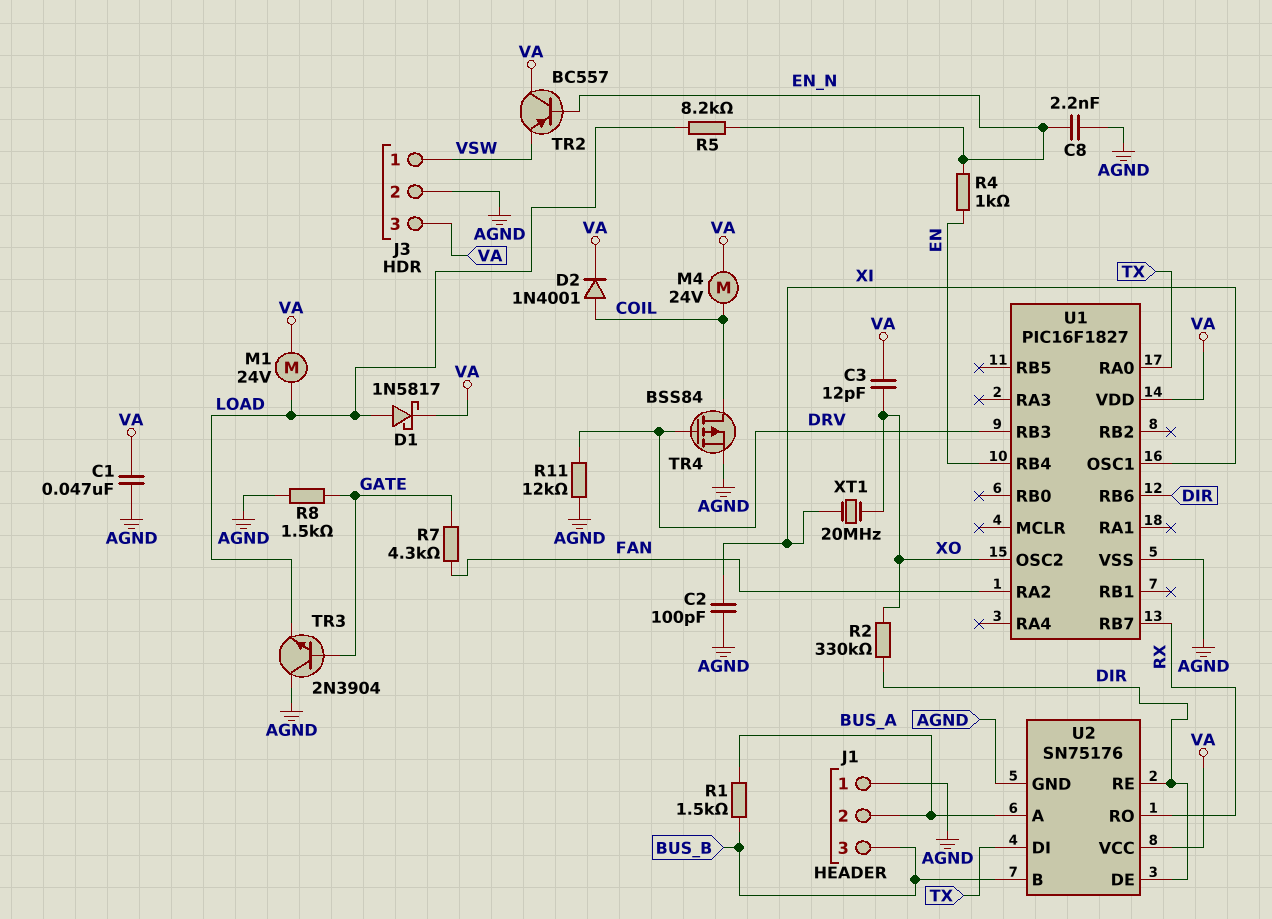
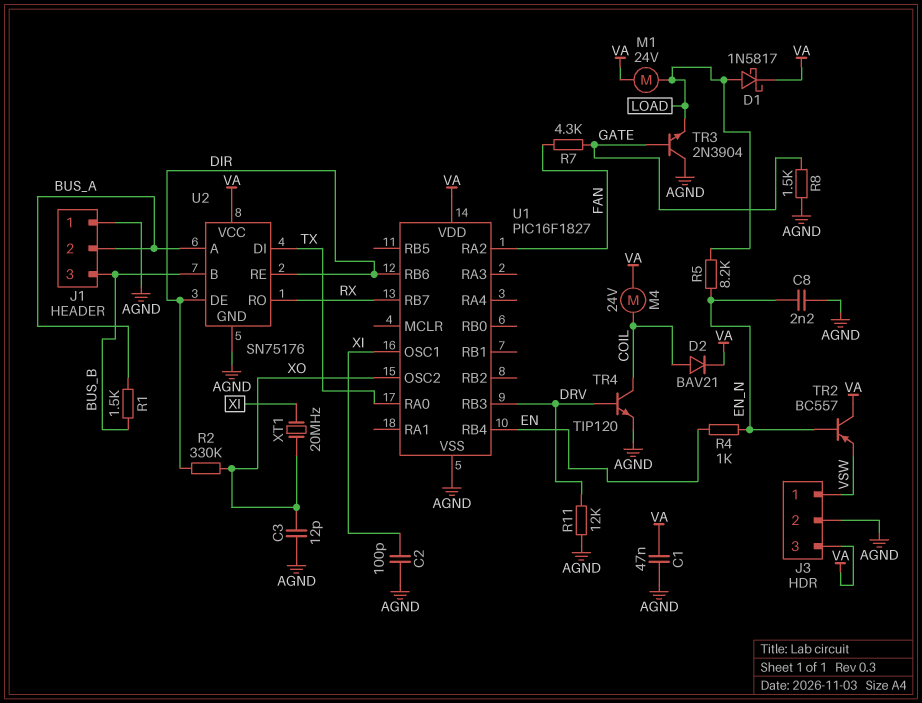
C3: 12pF (VA, XO) -> 12pF (AGND, XO)
D2: diode 1N4001 (A COIL, K VA) -> diode BAV21 (A COIL, K VA)
TR4: PMOS BSS84 (G DRV, D COIL, S AGND) -> NPN TIP120 (B DRV, C COIL, E AGND)

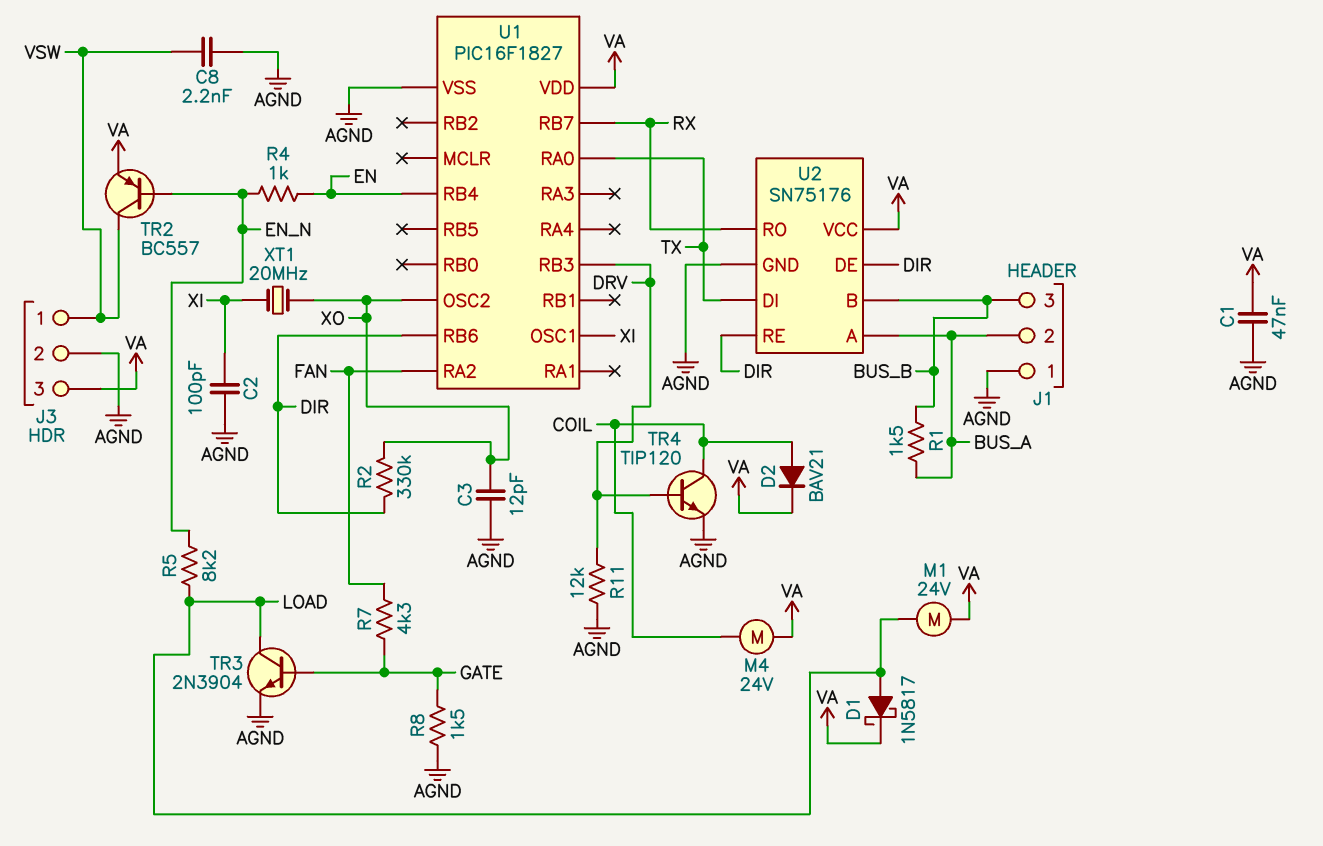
C8: 2.2nF (AGND, EN_N) -> 2.2nF (AGND, VSW)
TR2: PNP BC557 (B EN_N, C VA, E VSW) -> PNP BC557 (B EN_N, C VSW, E VA)
TR3: NPN 2N3904 (B GATE, C AGND, E LOAD) -> NPN 2N3904 (B GATE, C LOAD, E AGND)

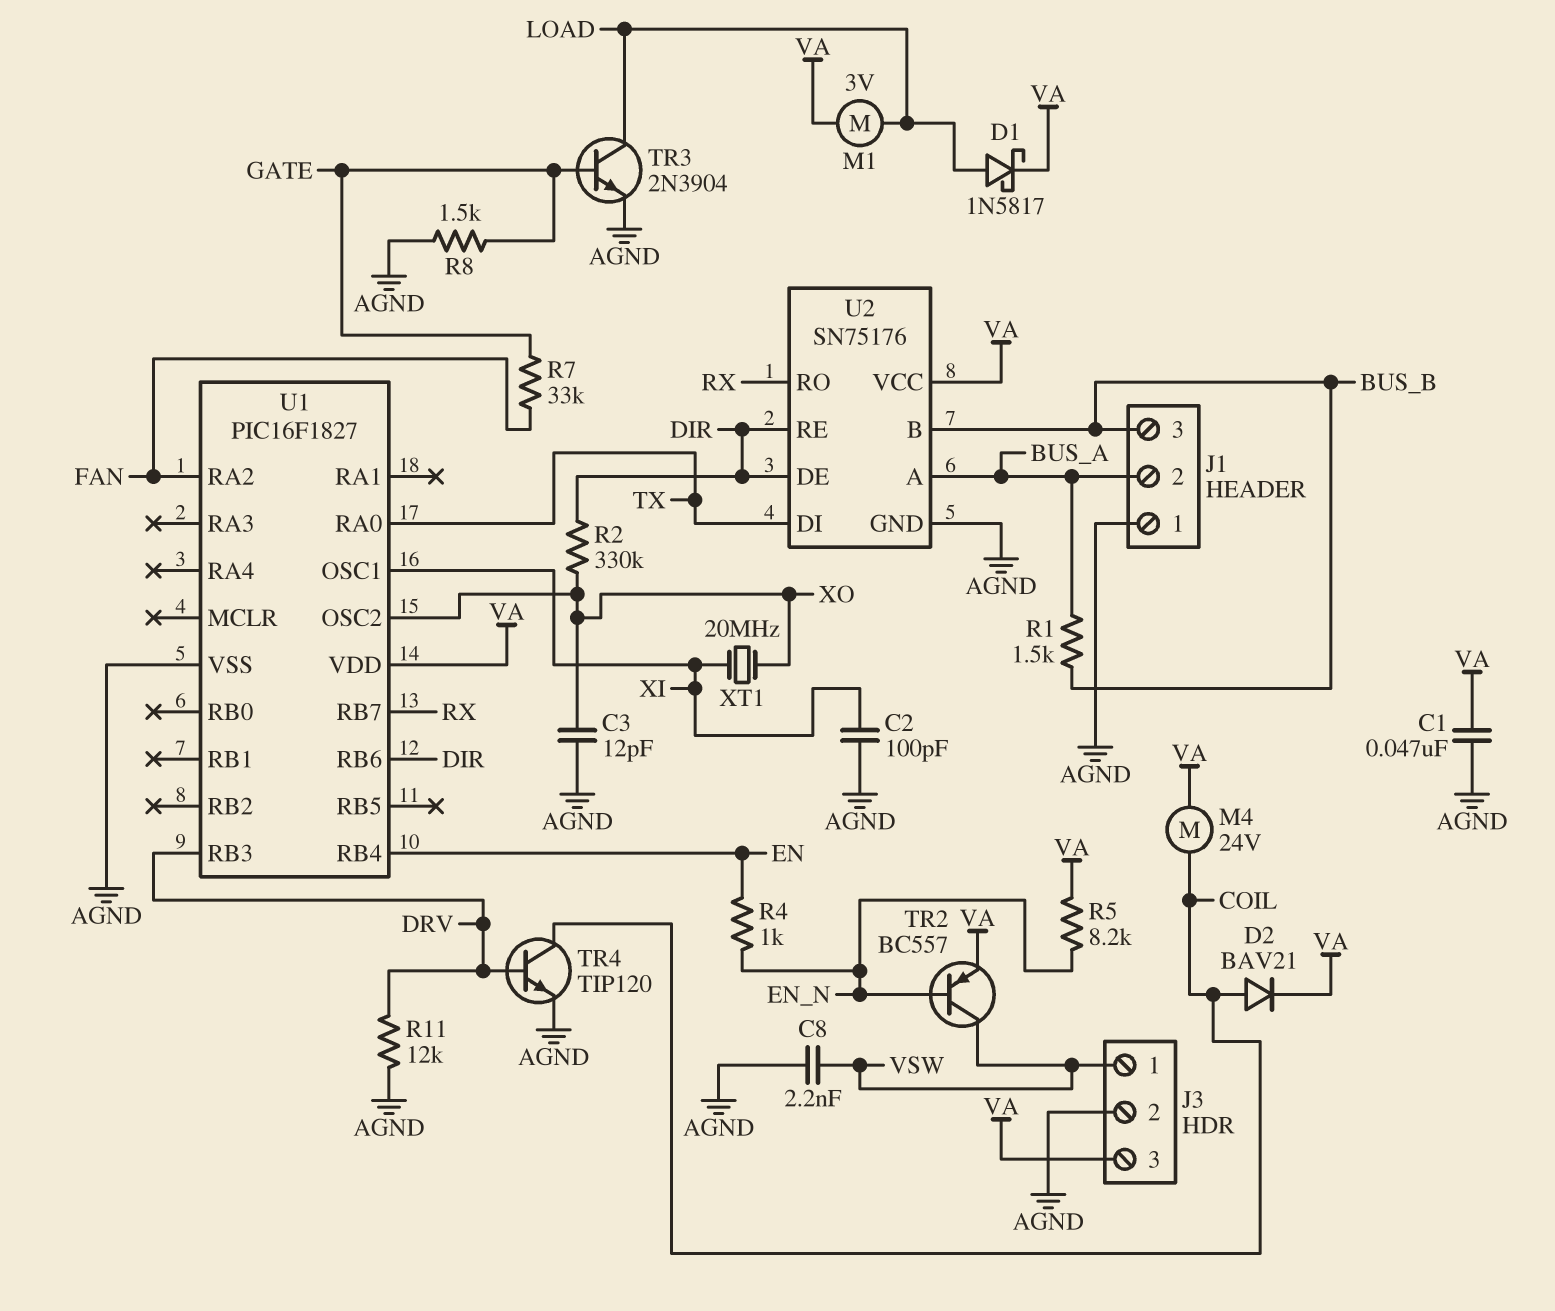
M1: motor 24V (LOAD, VA) -> motor 3V (LOAD, VA)
R5: 8.2k (EN_N, LOAD) -> 8.2k (EN_N, VA)
R7: 4.3k (FAN, GATE) -> 33k (FAN, GATE)

